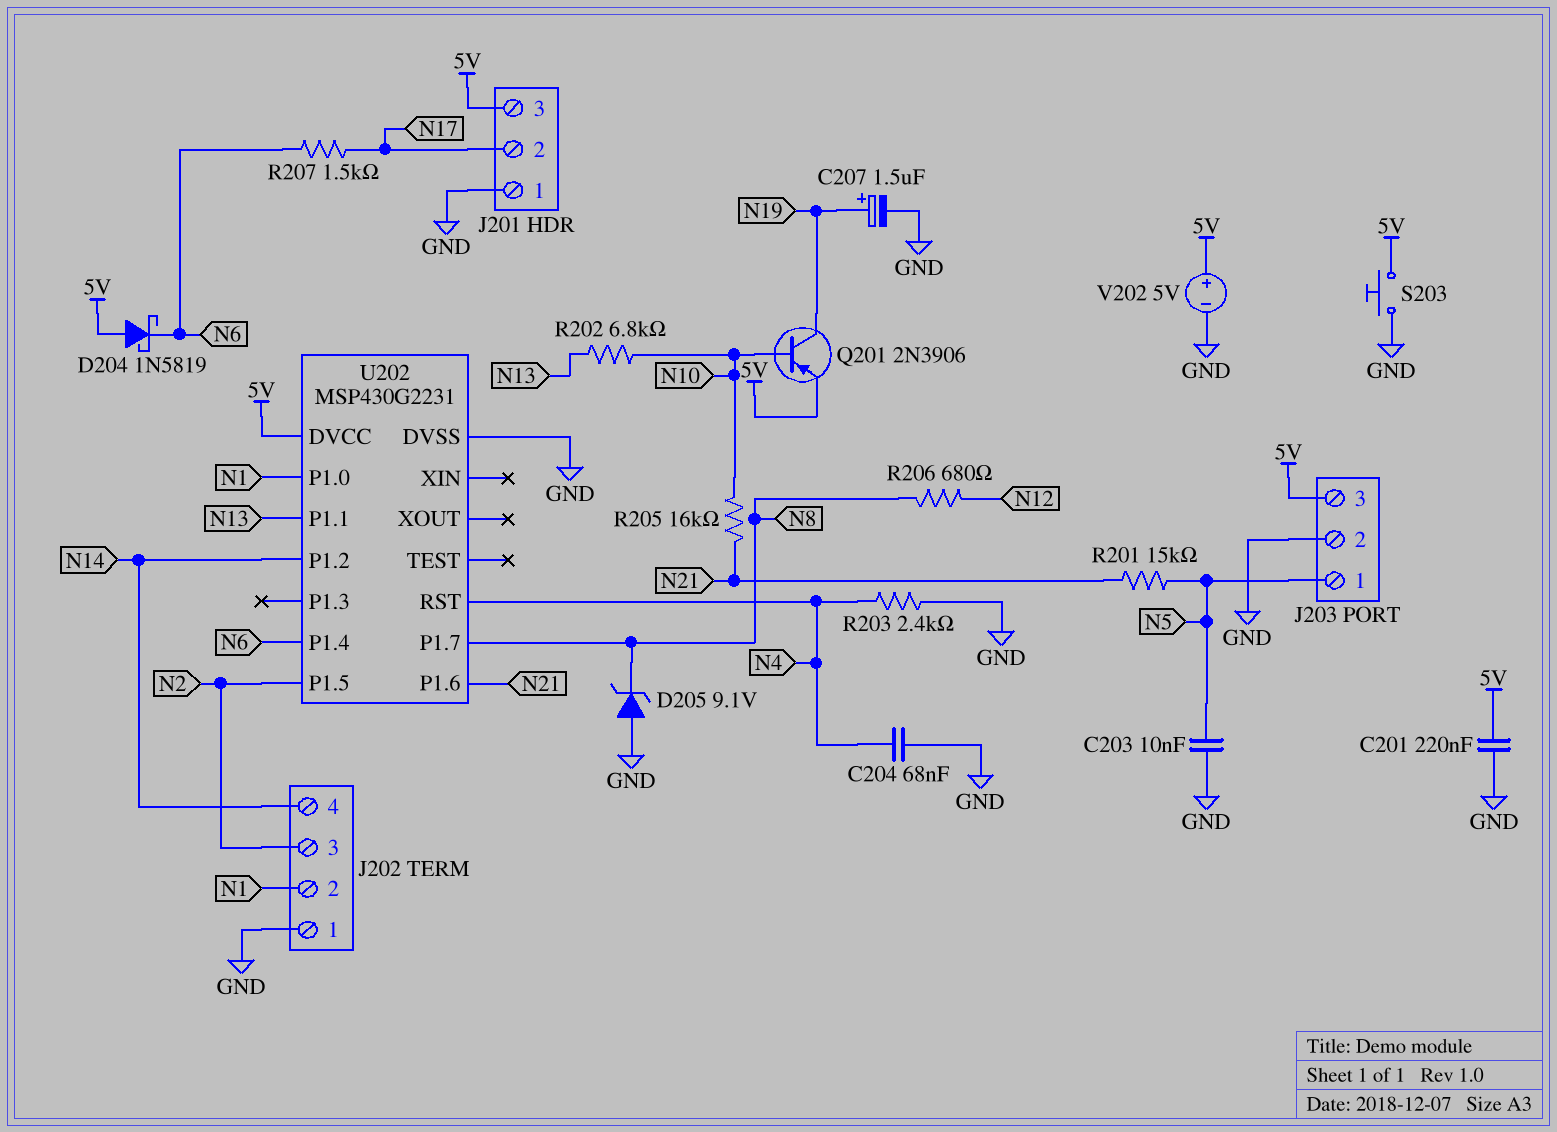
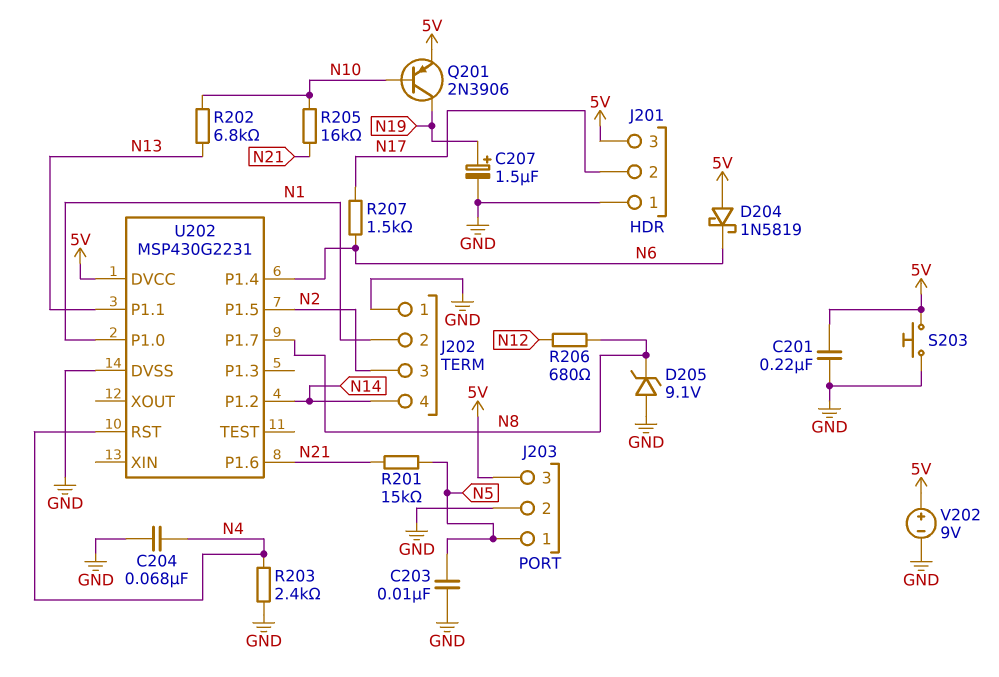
V202: 5V (plus 5V, minus GND) -> 9V (plus 5V, minus GND)

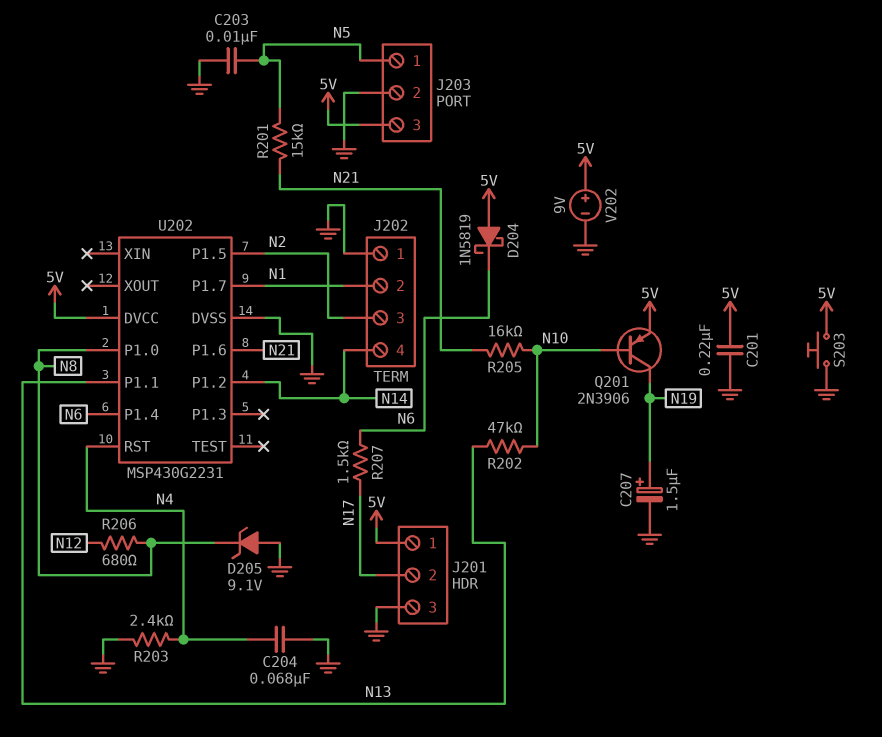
J201 pin 1: GND -> 5V
J201 pin 3: 5V -> GND
R202: 6.8k (N10, N13) -> 47k (N10, N13)
U202 pin P1.0: N1 -> N8
U202 pin P1.7: N8 -> N1

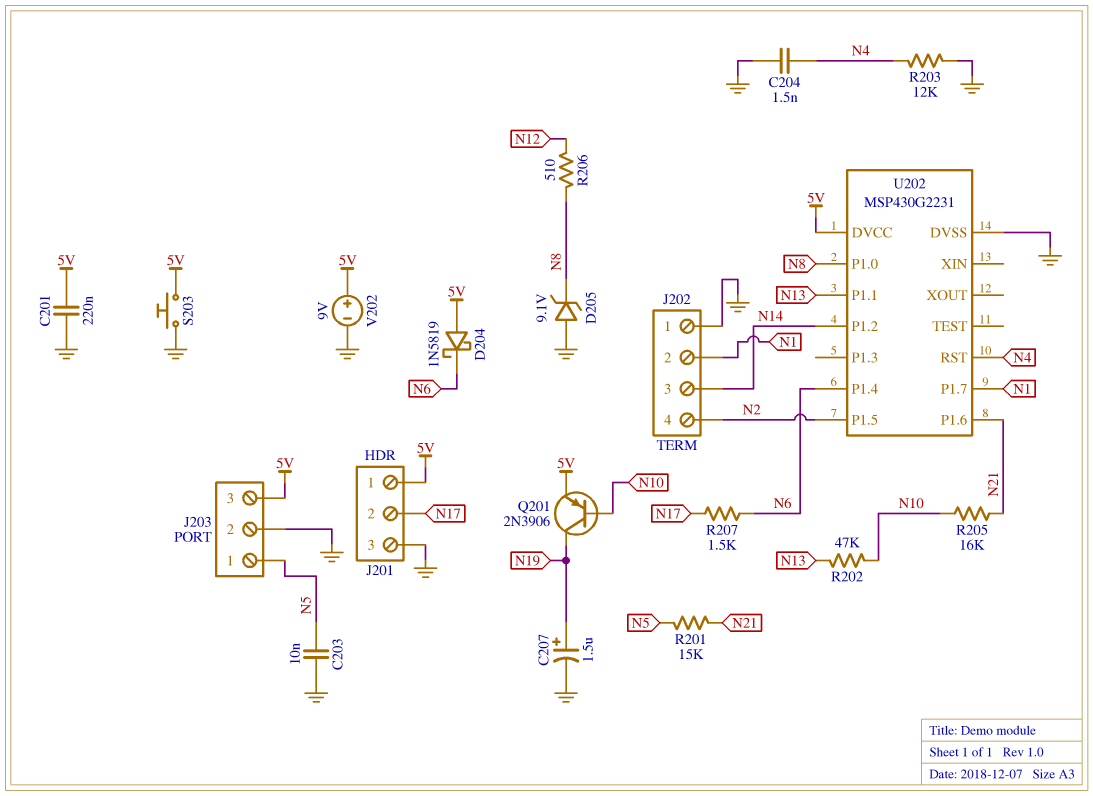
C204: 68nF (GND, N4) -> 1.5nF (GND, N4)
J202 pin 3: N2 -> N14
J202 pin 4: N14 -> N2
R203: 2.4k (GND, N4) -> 12k (GND, N4)
R206: 680 (N8, N12) -> 510 (N8, N12)

